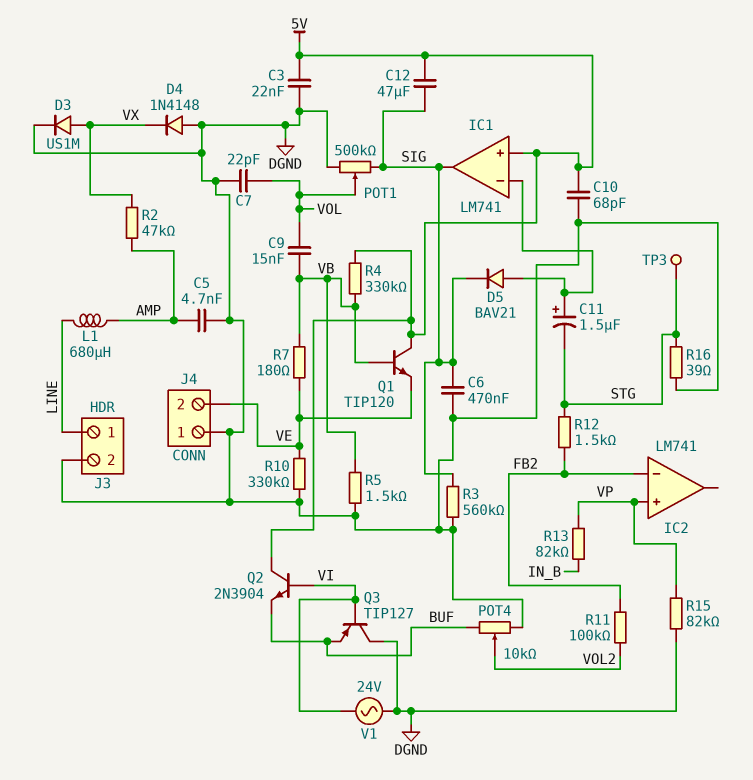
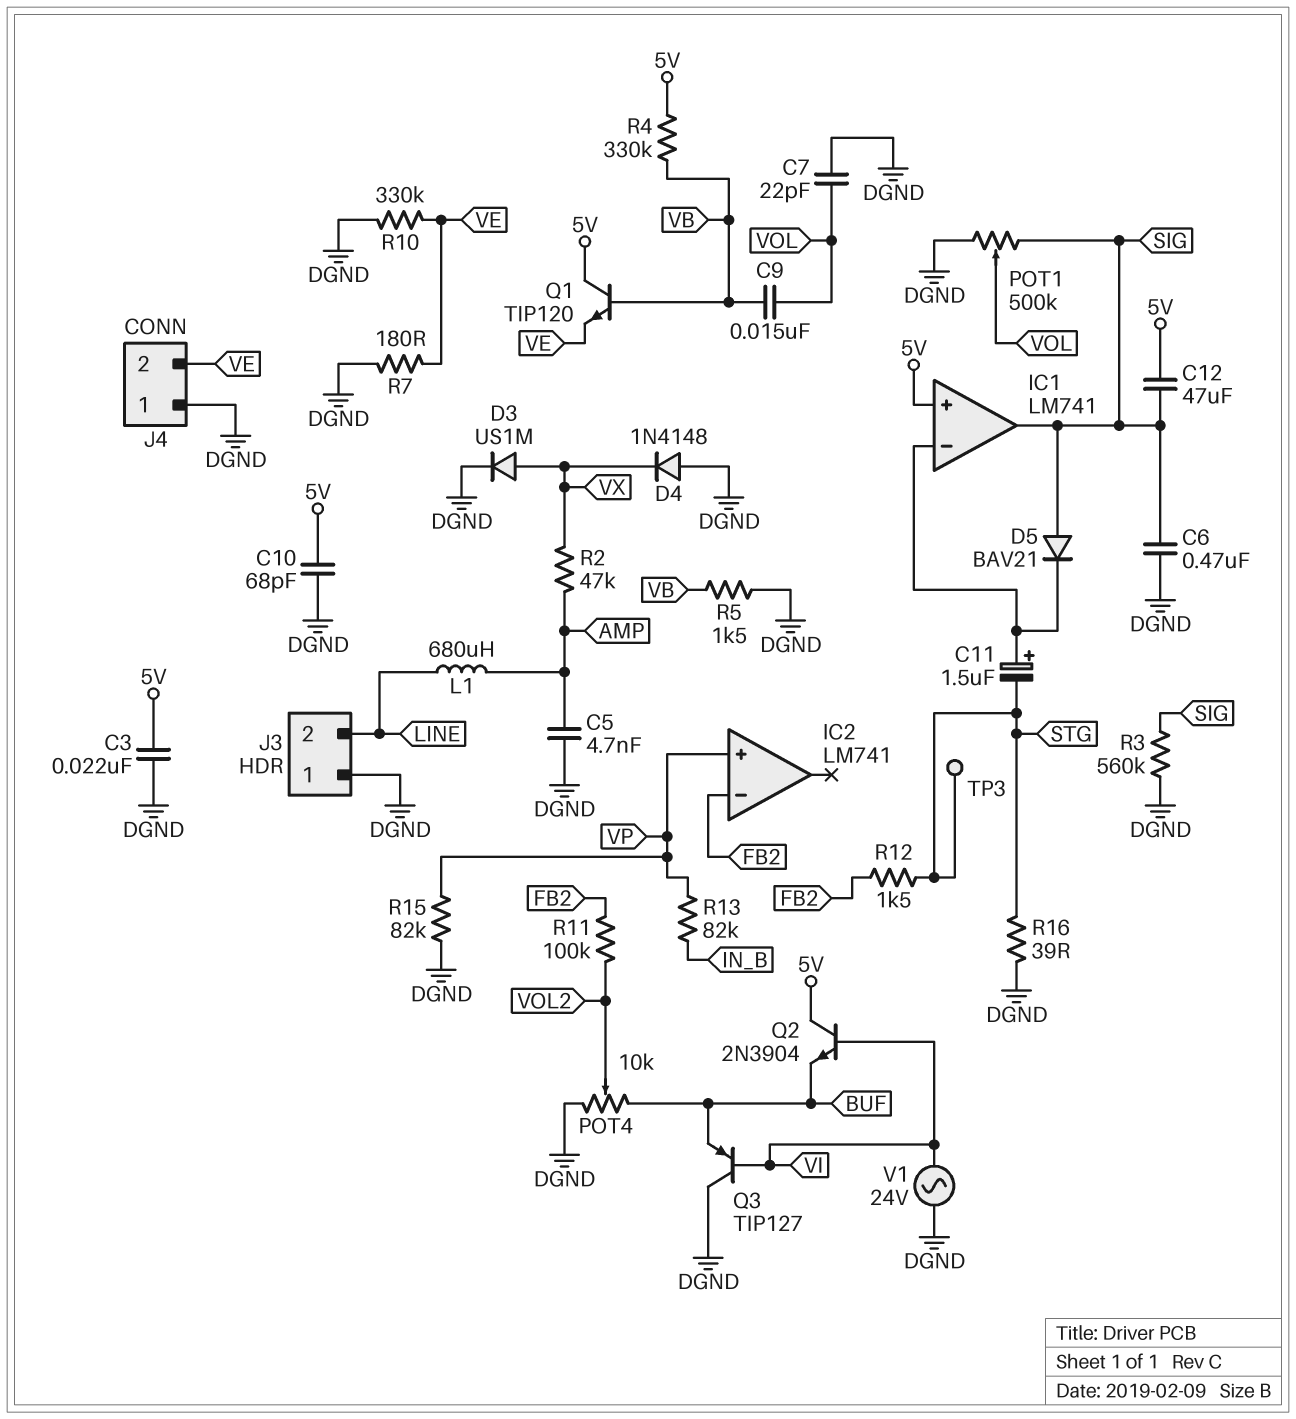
D5: diode BAV21 (A IC1/in-, K SIG) -> diode BAV21 (A SIG, K IC1/in-)
J3 pin 1: LINE -> DGND
J3 pin 2: DGND -> LINE
R7: 180 (VB, VE) -> 180 (DGND, VE)

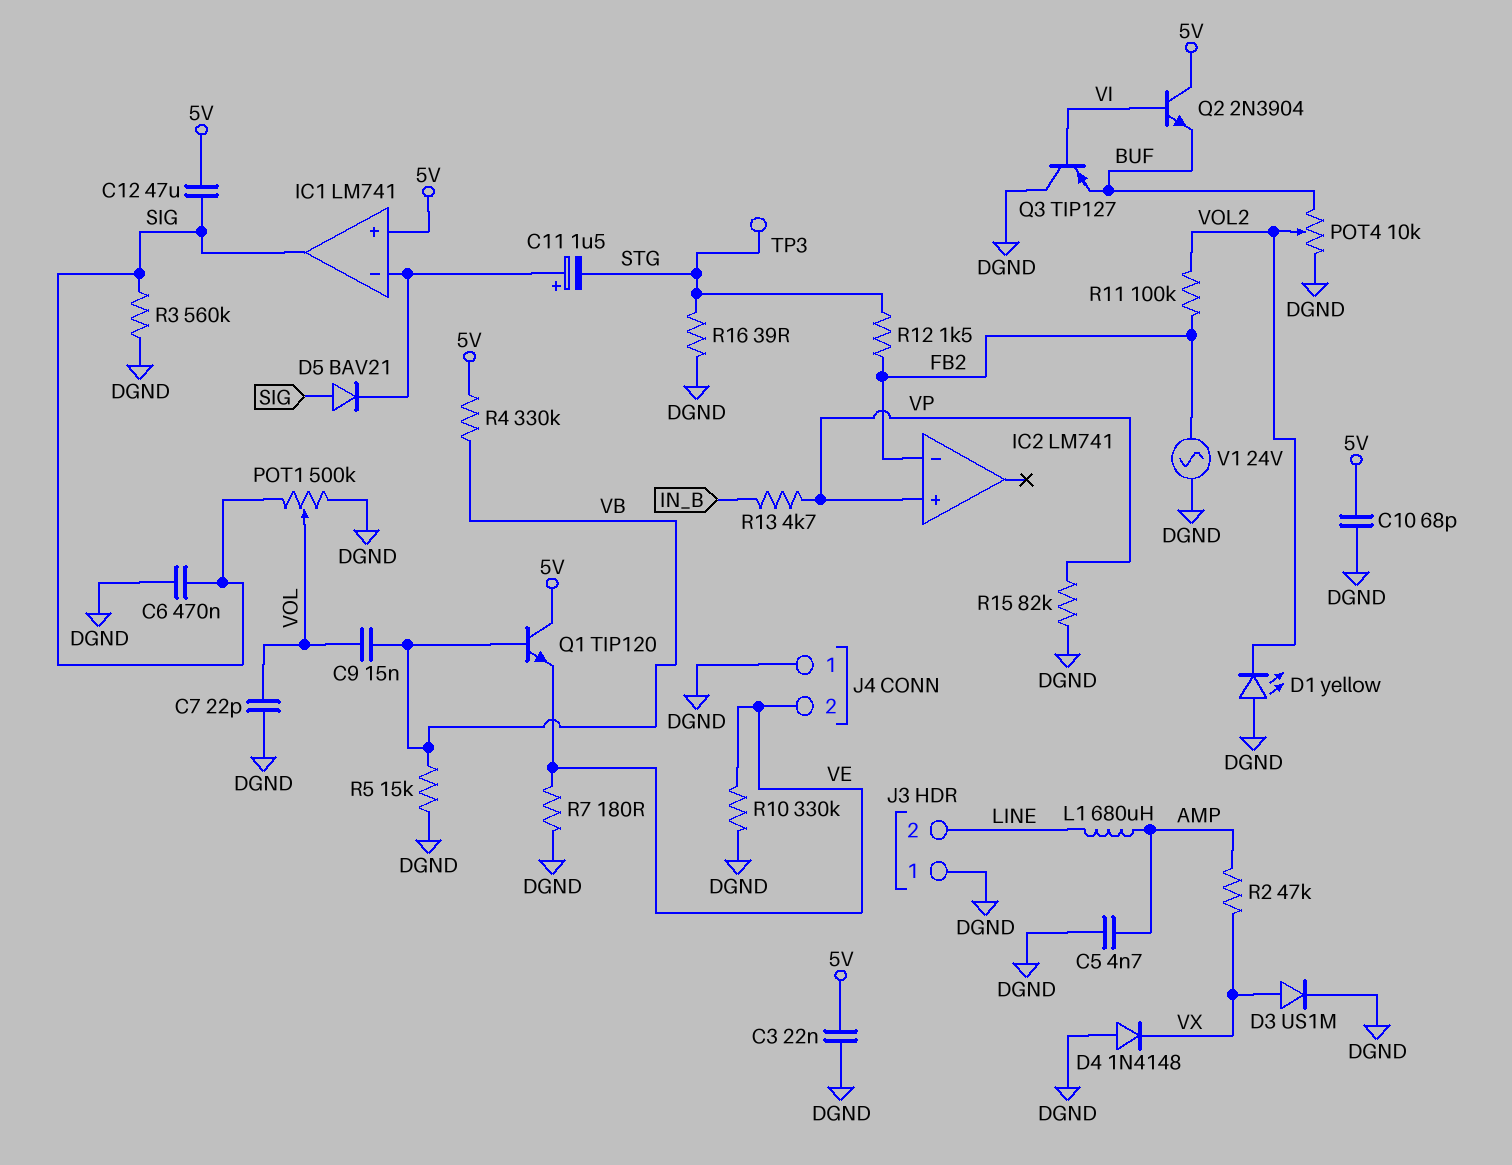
D1: none -> LED yellow (A DGND, K VOL2)
R5: 1.5k (DGND, VB) -> 15k (DGND, VB)
R13: 82k (IN_B, VP) -> 4.7k (IN_B, VP)
V1: AC 24V (DGND, VI) -> AC 24V (DGND, FB2)

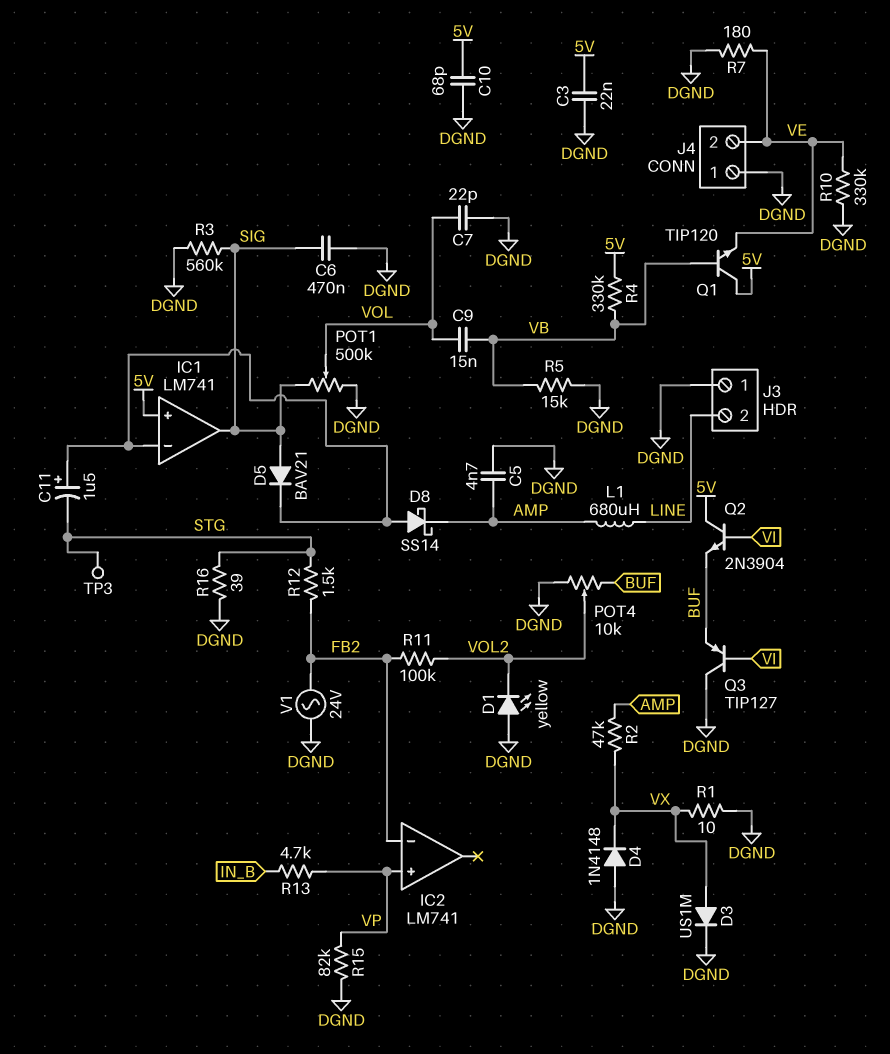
C12: 47uF (5V, SIG) -> none
D8: none -> schottky SS14 (A IC1/in-, K AMP)
R1: none -> 10 (DGND, VX)

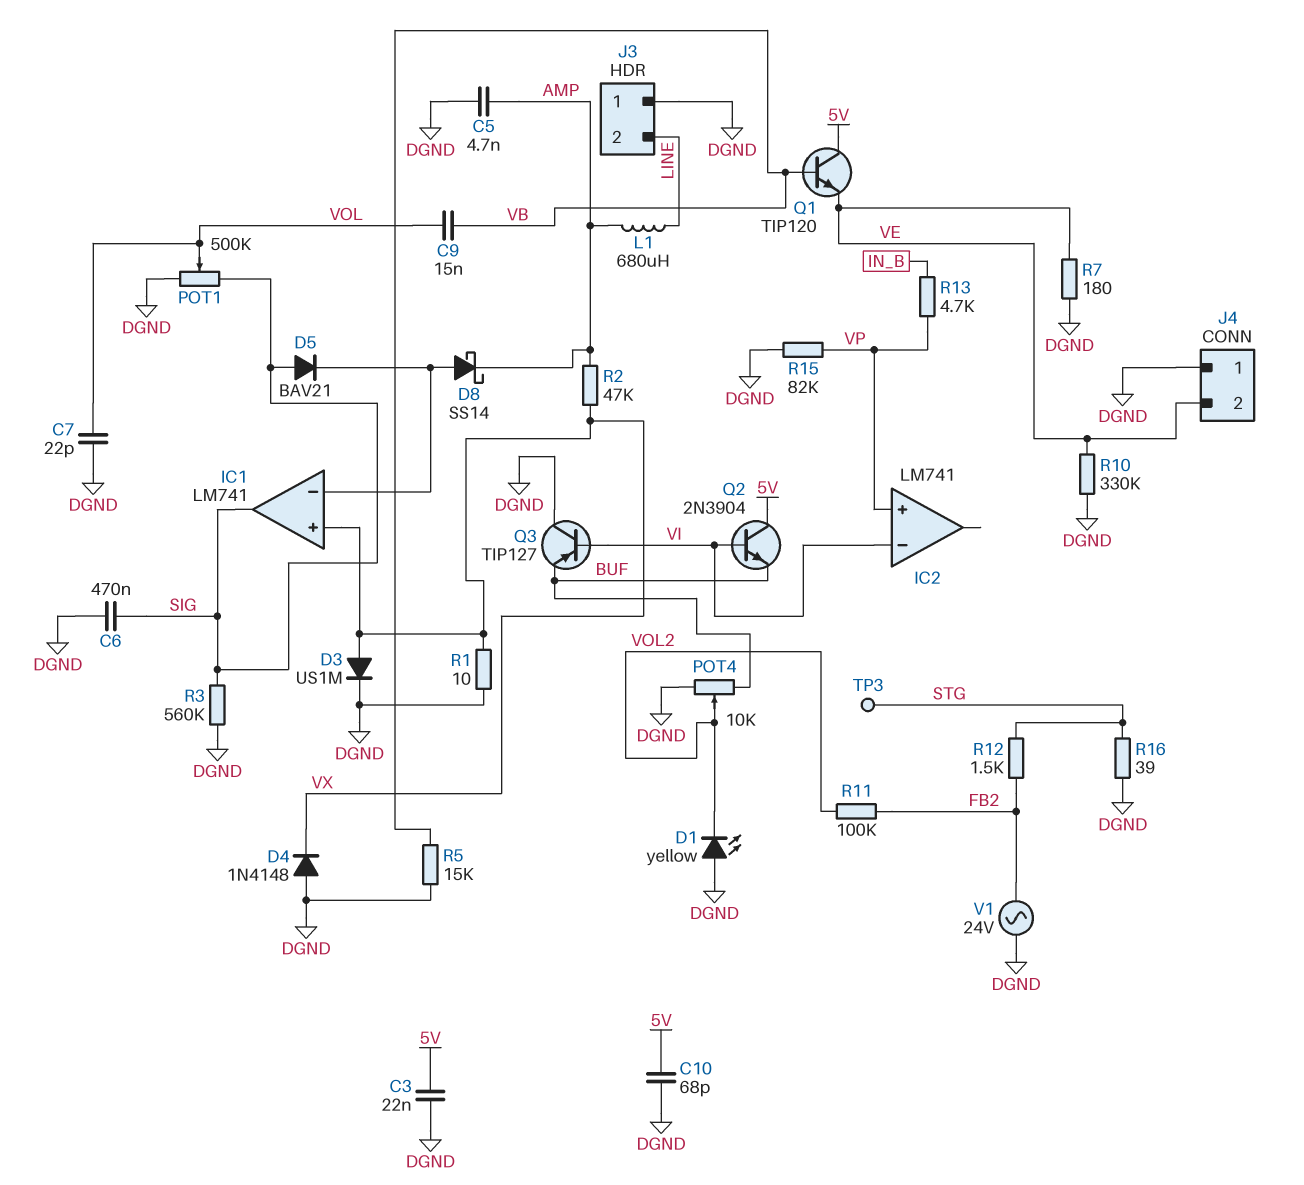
C11: 1.5uF (plus IC1/in-, minus STG) -> none
IC1 pin in+: 5V -> VX
IC2 pin in-: FB2 -> VI
R4: 330k (5V, VB) -> none

